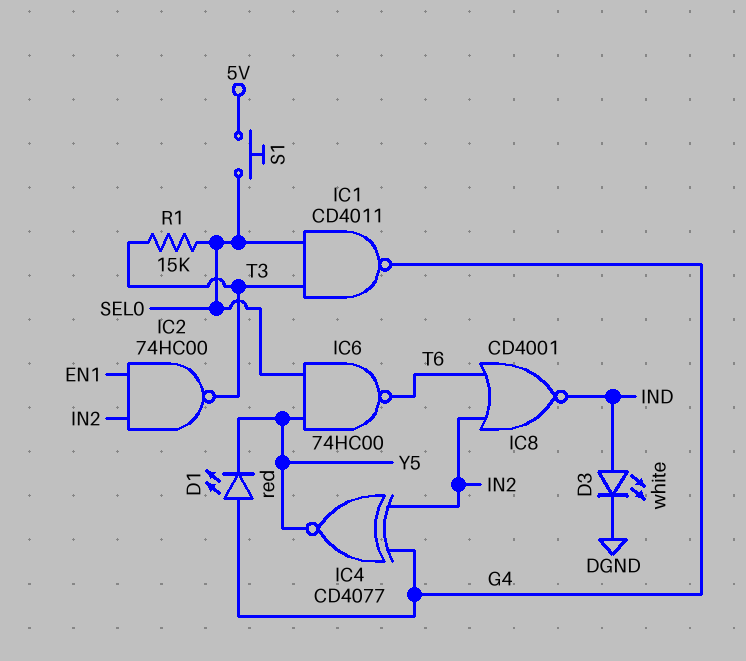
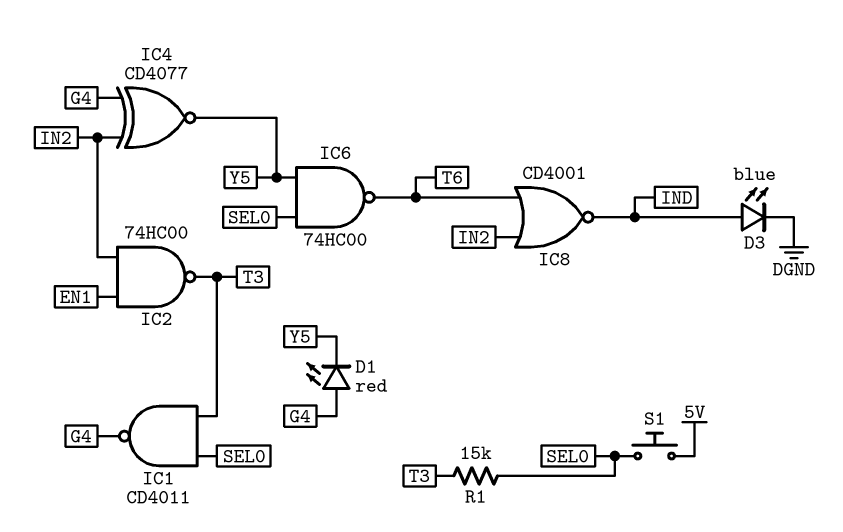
D3: LED white (A IND, K DGND) -> LED blue (A IND, K DGND)

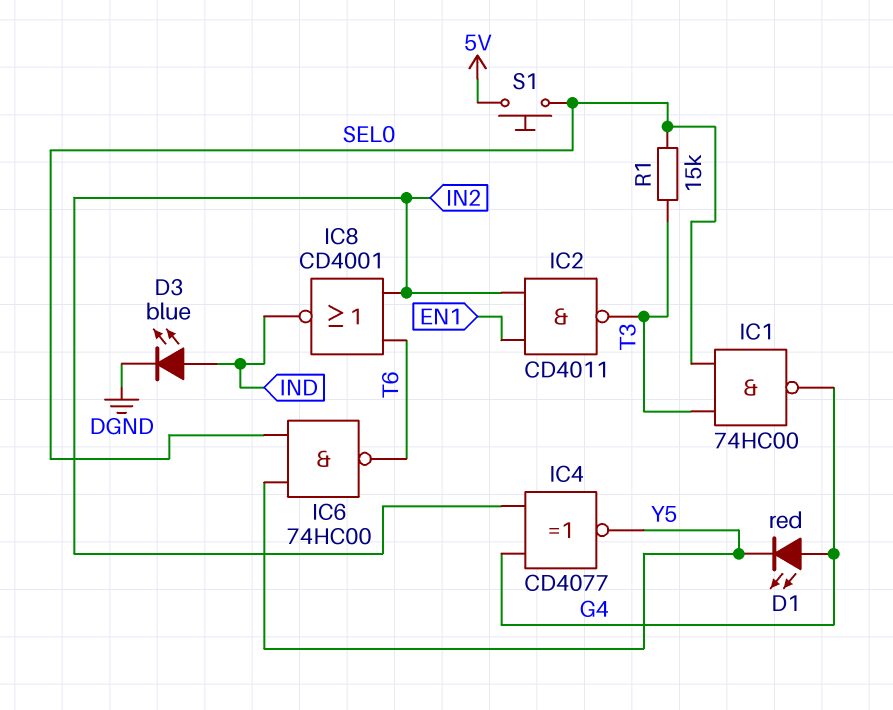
IC1: NAND CD4011 (in SEL0, in T3, out G4) -> NAND 74HC00 (in SEL0, in T3, out G4)
IC2: NAND 74HC00 (in EN1, in IN2, out T3) -> NAND CD4011 (in EN1, in IN2, out T3)

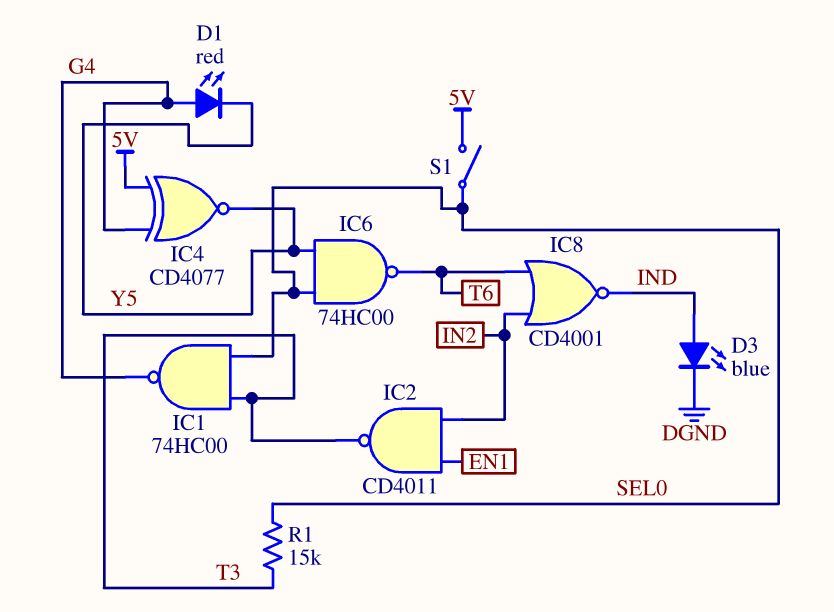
IC4: XNOR CD4077 (in G4, in IN2, out Y5) -> XNOR CD4077 (in 5V, in G4, out Y5)
S1: button (5V, SEL0) -> switch (5V, SEL0)

